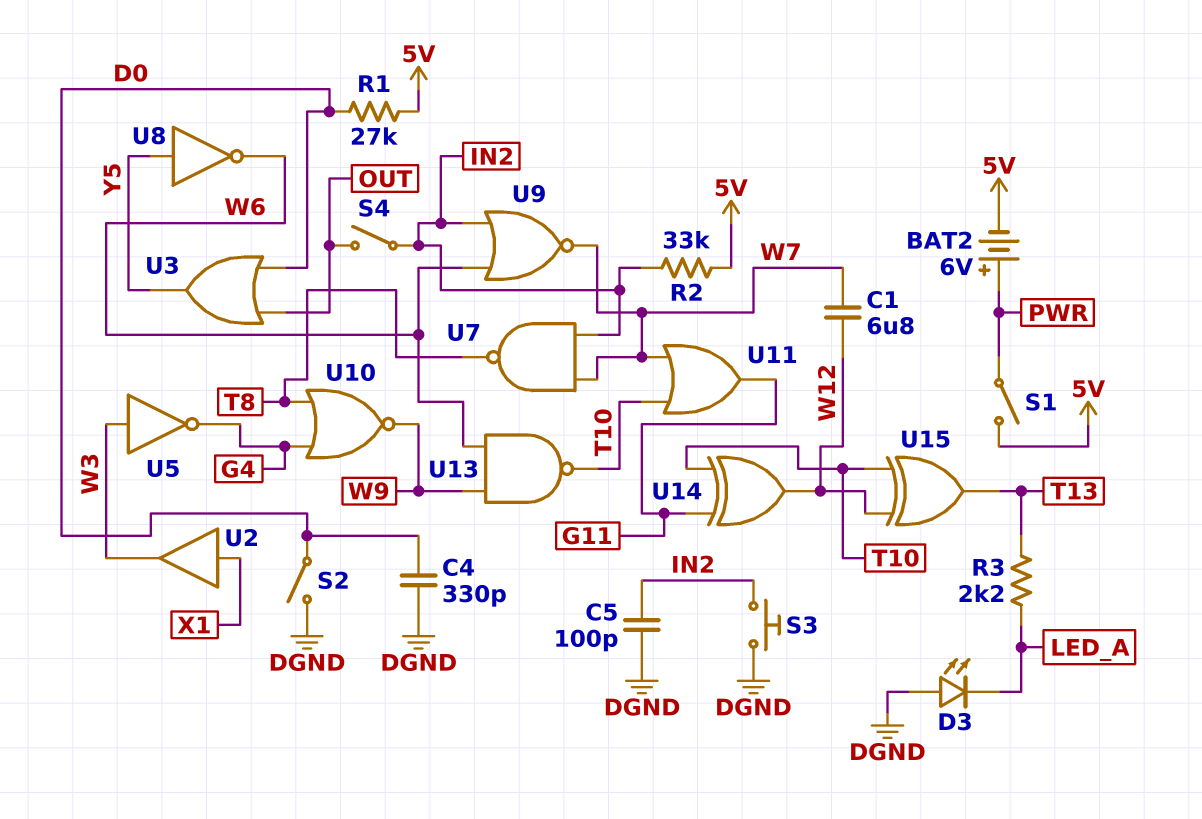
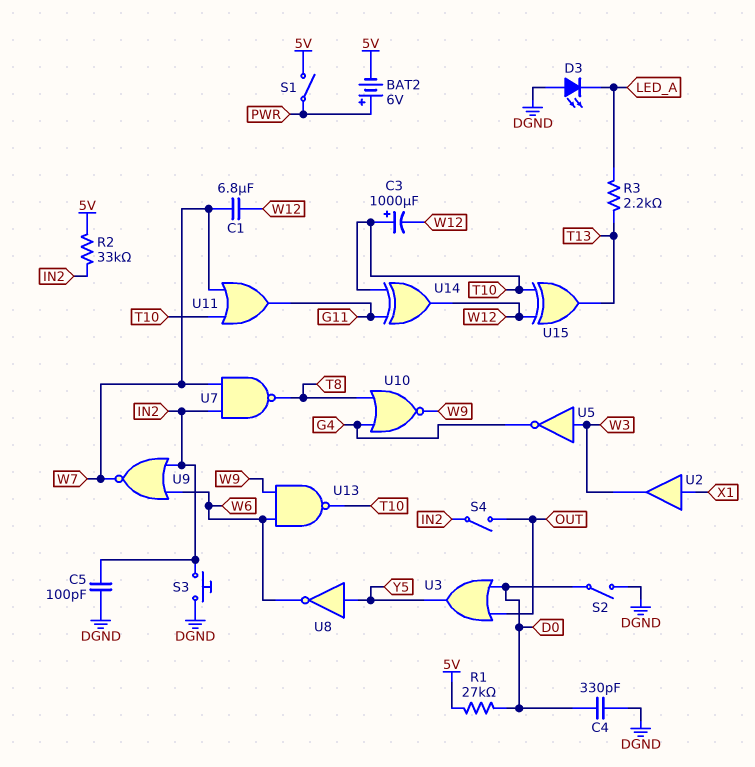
C3: none -> 1000uF (plus T10, minus W12)

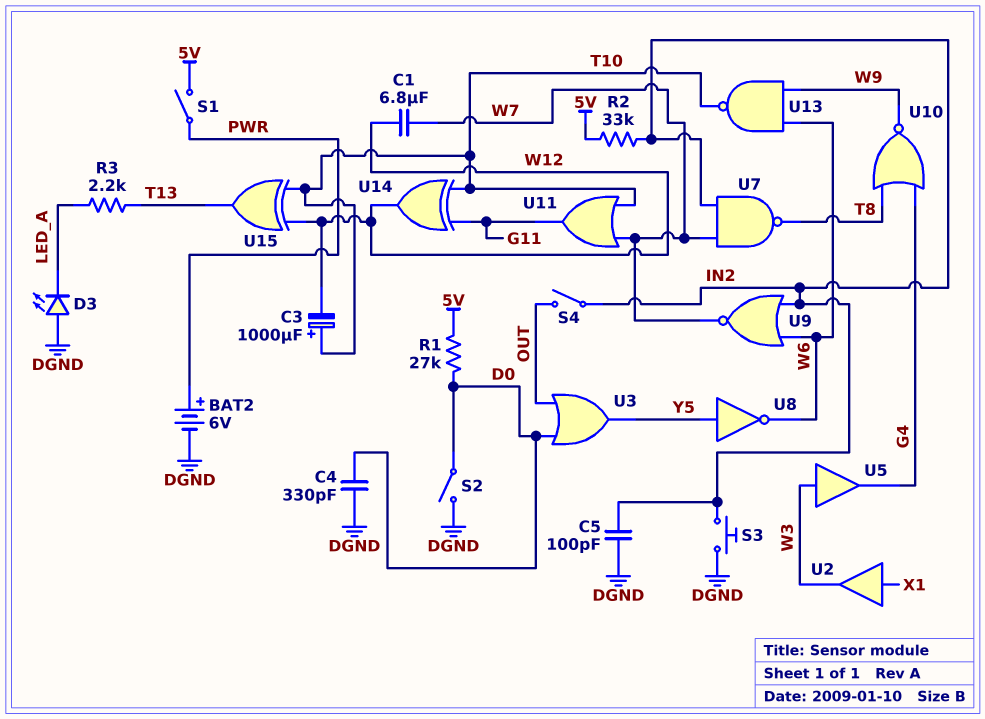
BAT2: 6V (plus PWR, minus 5V) -> 6V (plus PWR, minus DGND)
U5: NOT (in W3, out G4) -> buffer (in W3, out G4)

